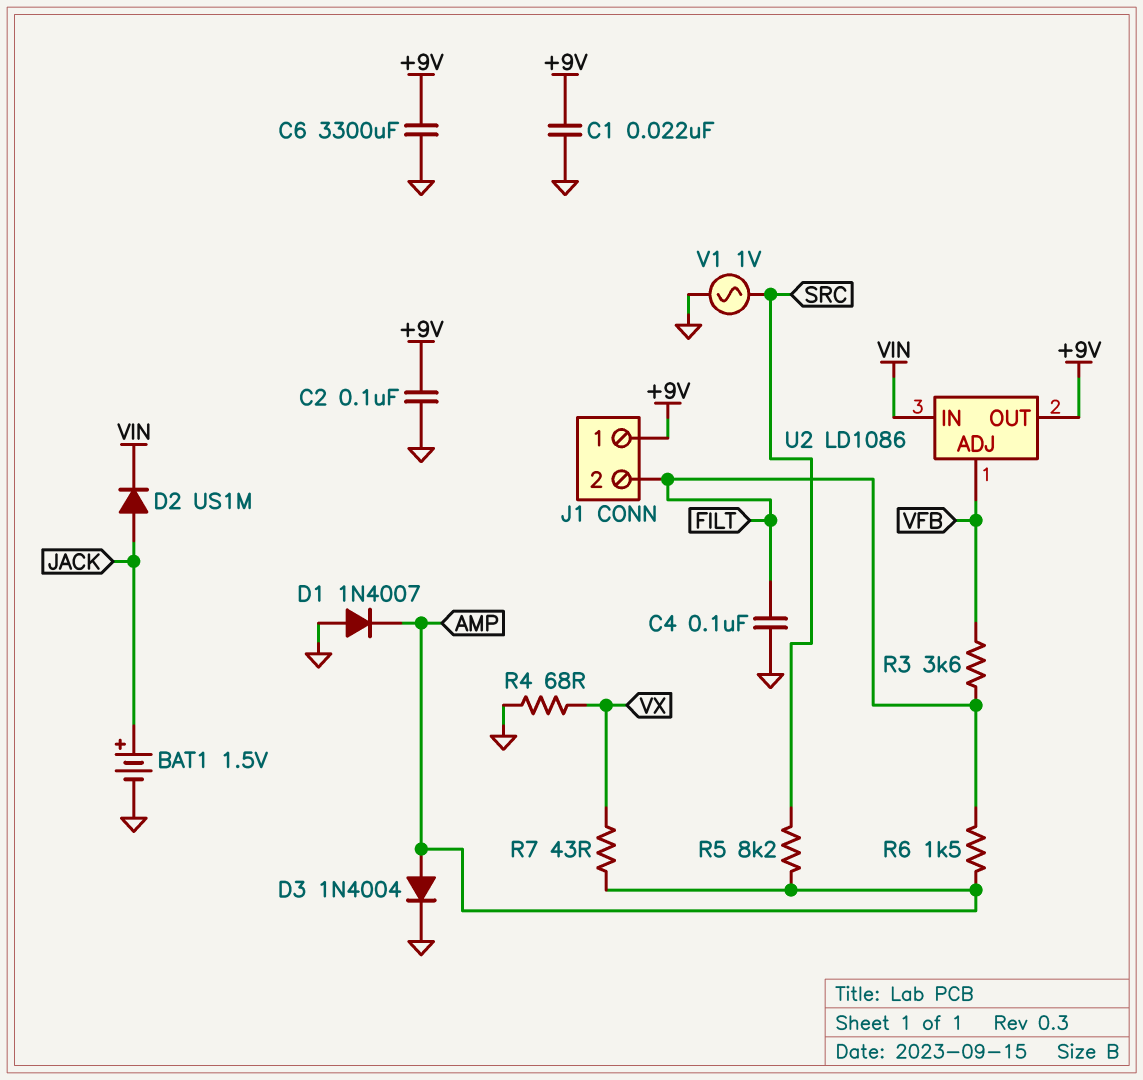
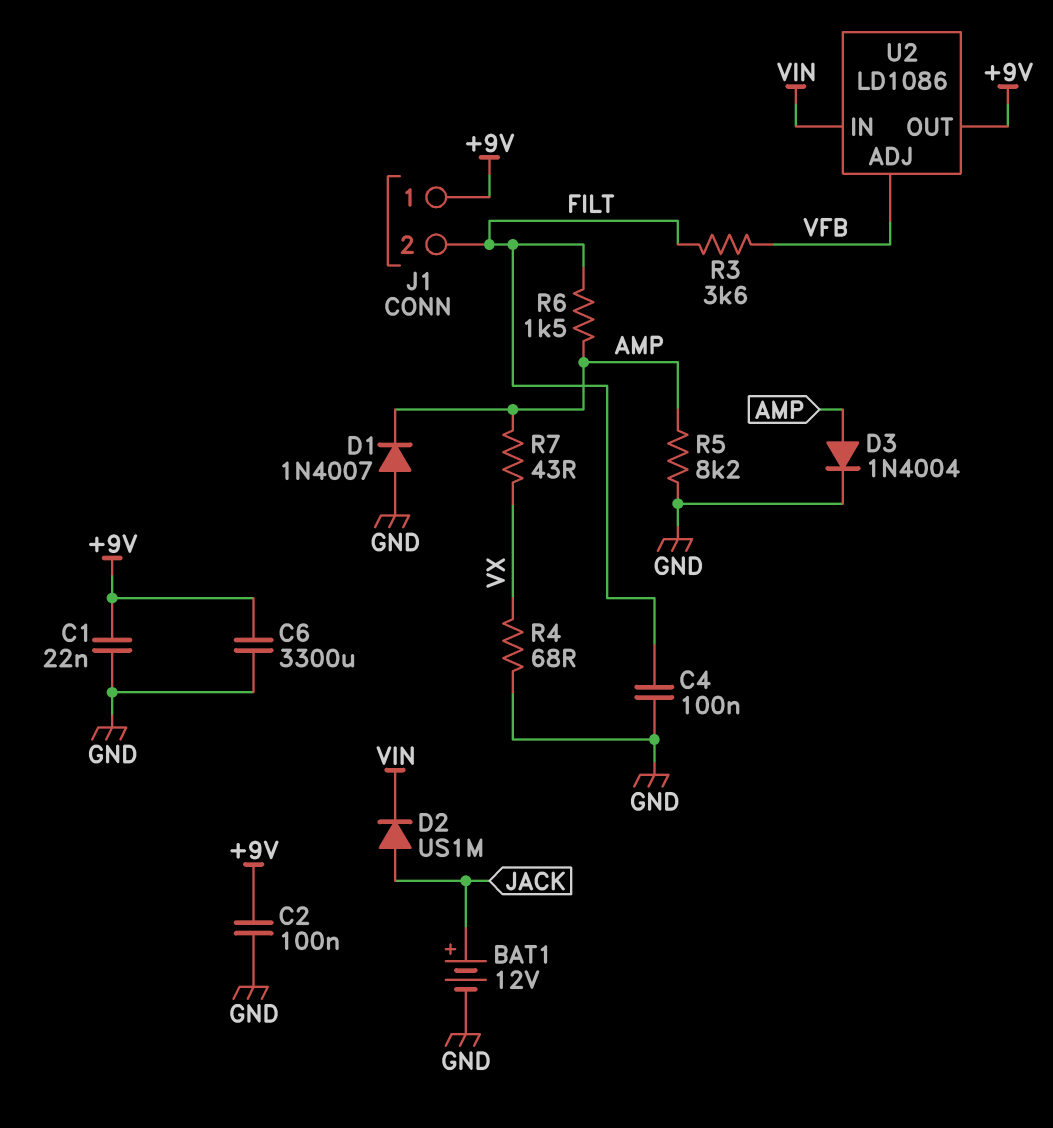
BAT1: 1.5V (plus JACK, minus GND) -> 12V (plus JACK, minus GND)
R5: 8.2k (AMP, SRC) -> 8.2k (AMP, GND)
V1: AC 1V (GND, SRC) -> none

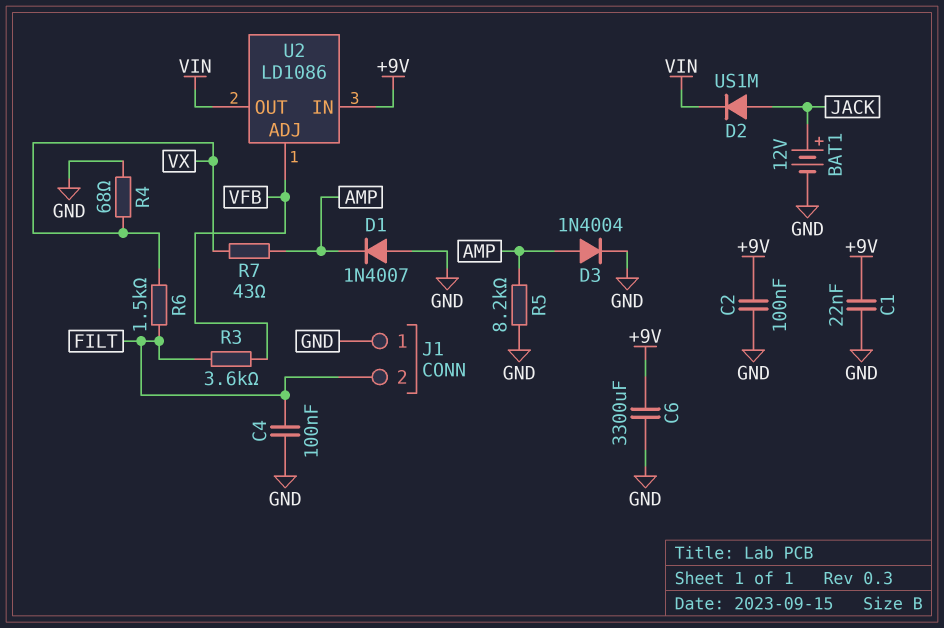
J1 pin 1: +9V -> GND
R6: 1.5k (AMP, FILT) -> 1.5k (FILT, VX)
U2 pin IN: VIN -> +9V
U2 pin OUT: +9V -> VIN

